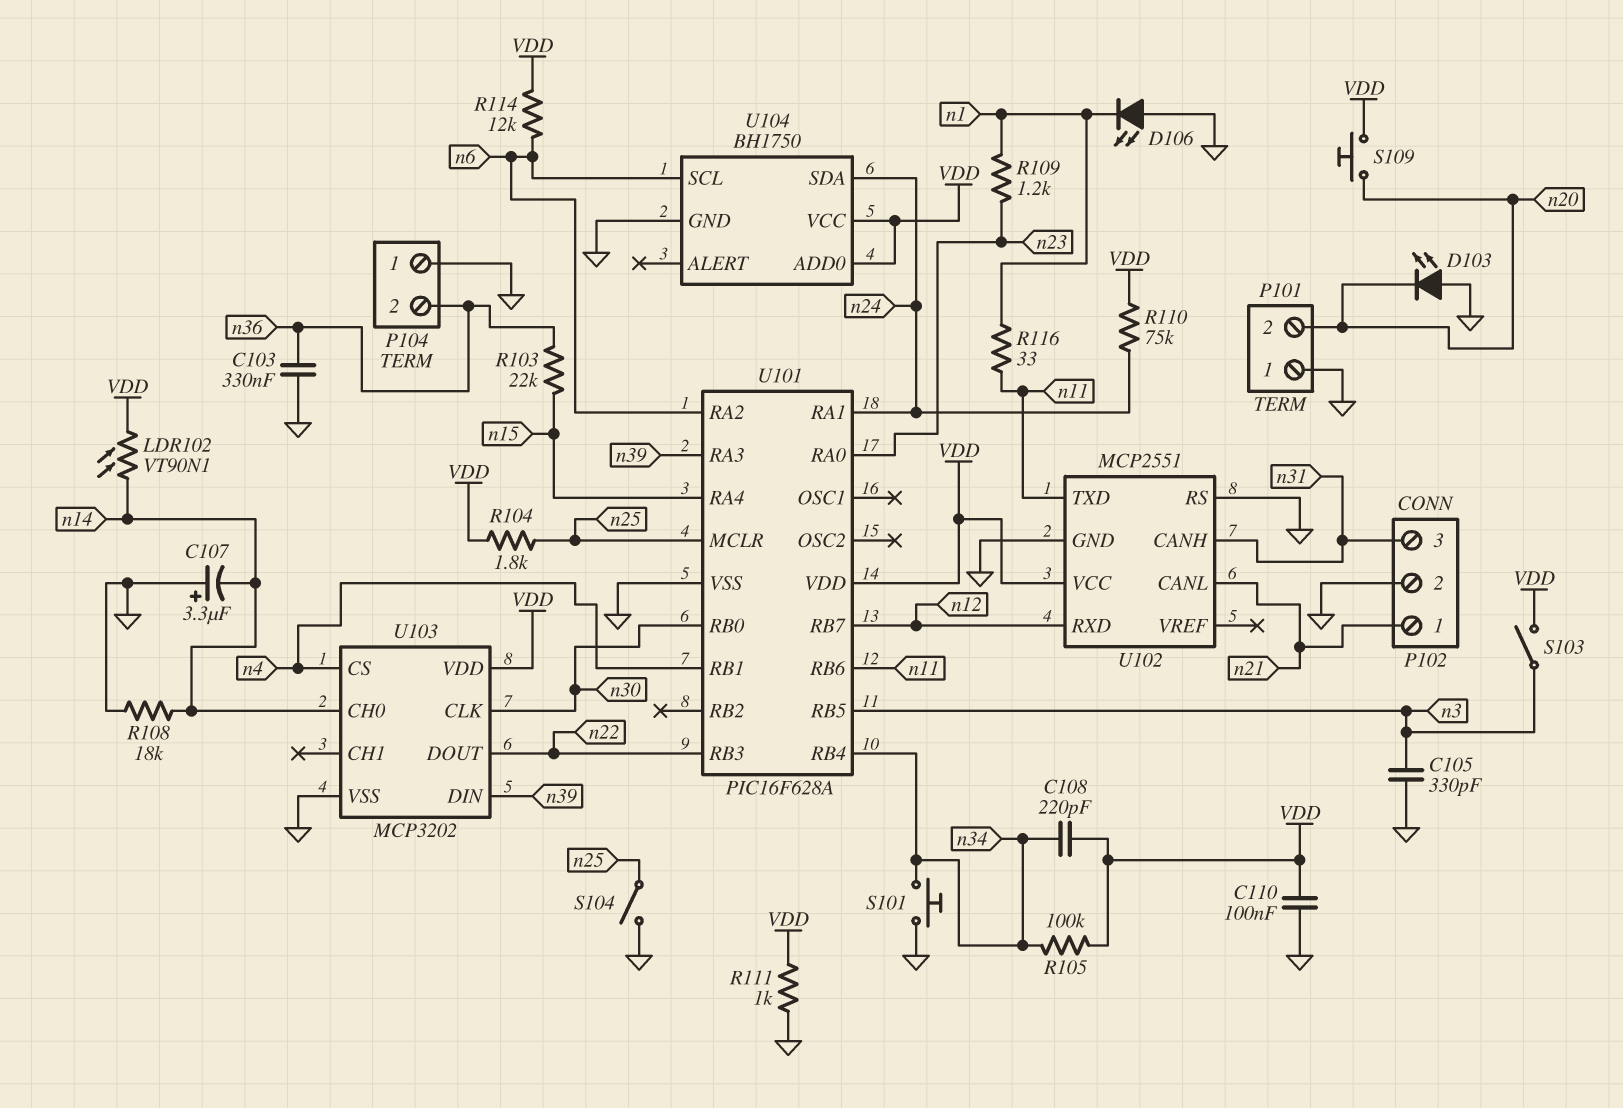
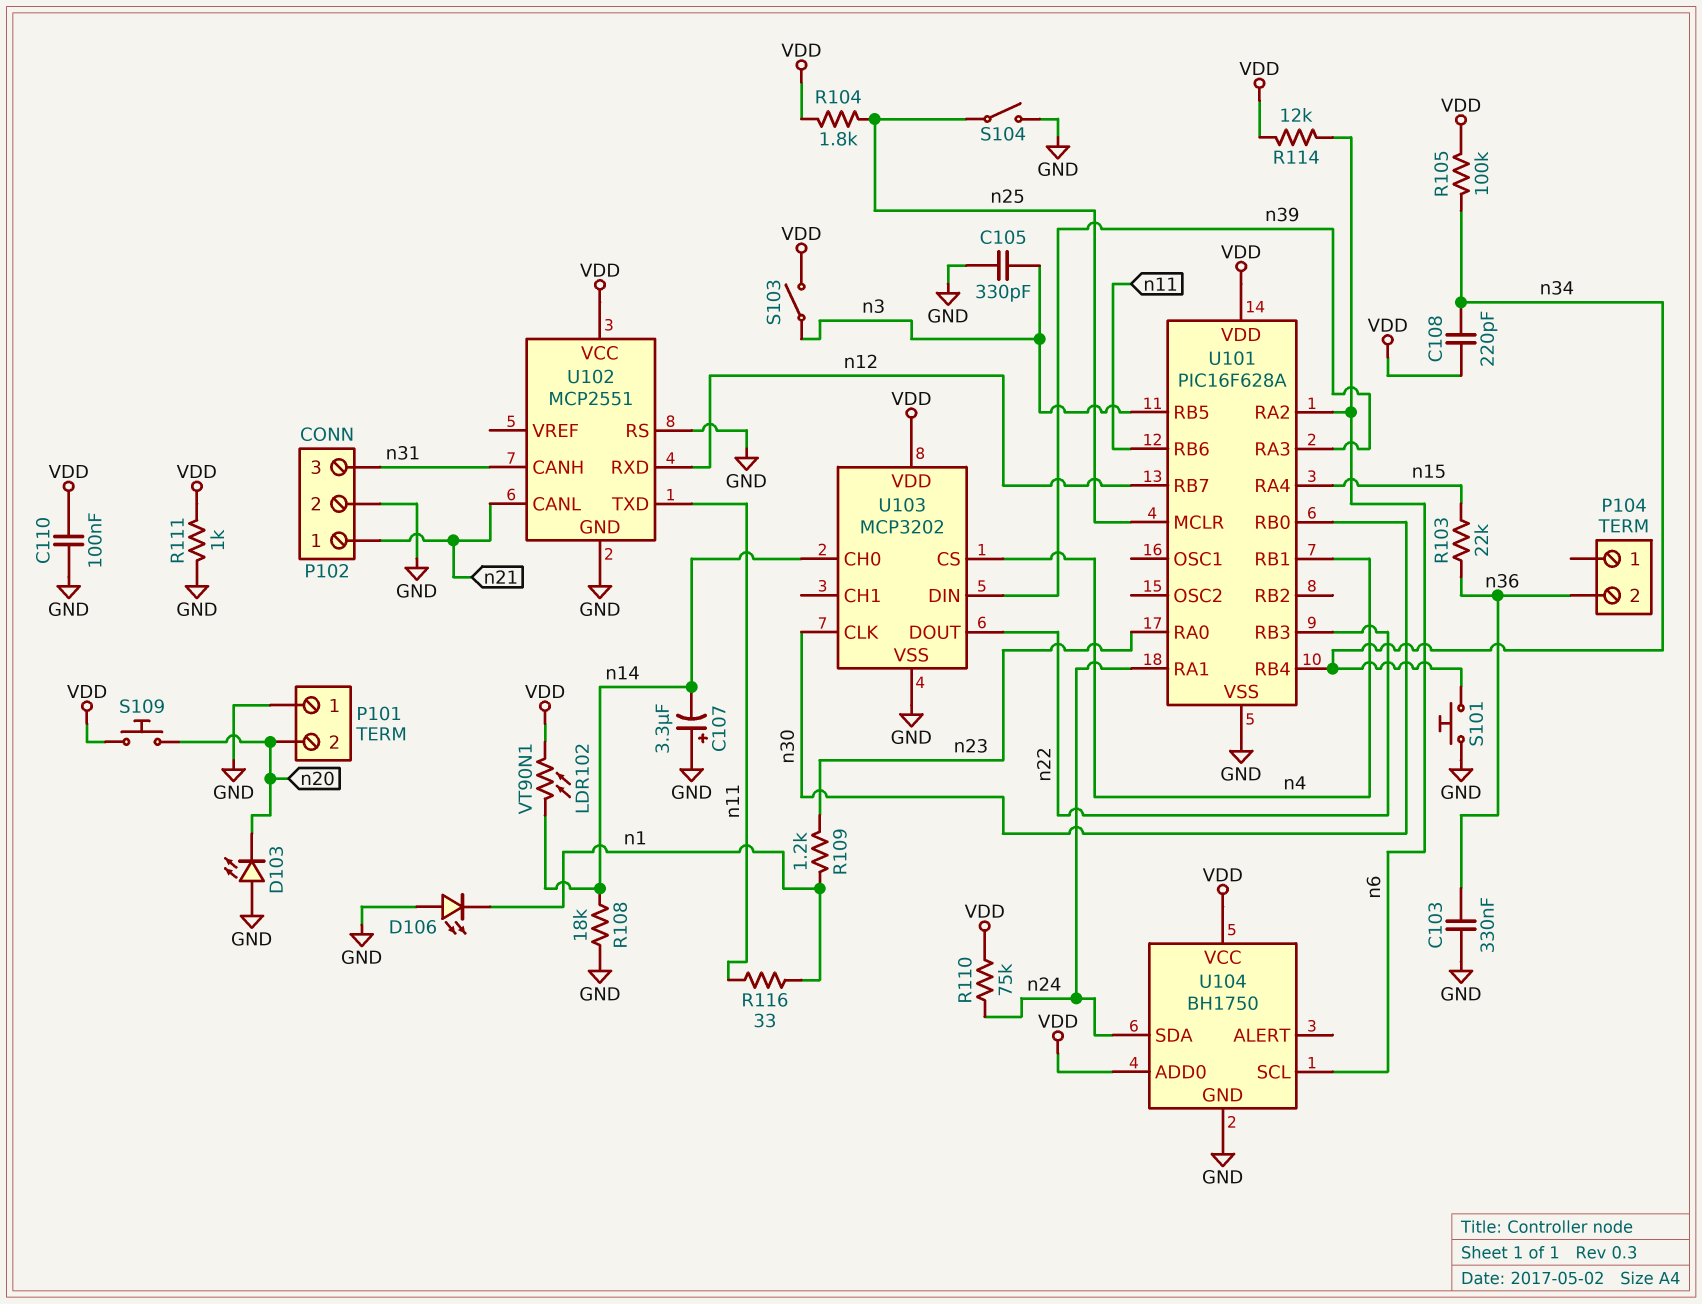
P104 pin 1: GND -> none

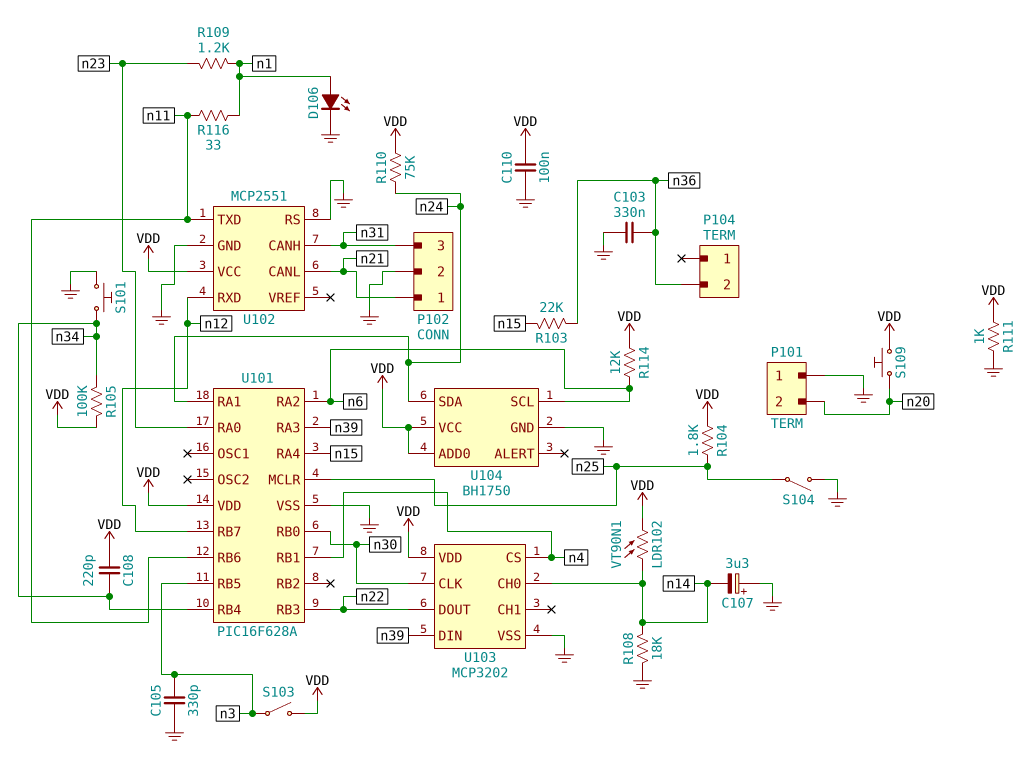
D103: LED (A GND, K n20) -> none
D106: LED (A GND, K n1) -> LED (A n1, K GND)

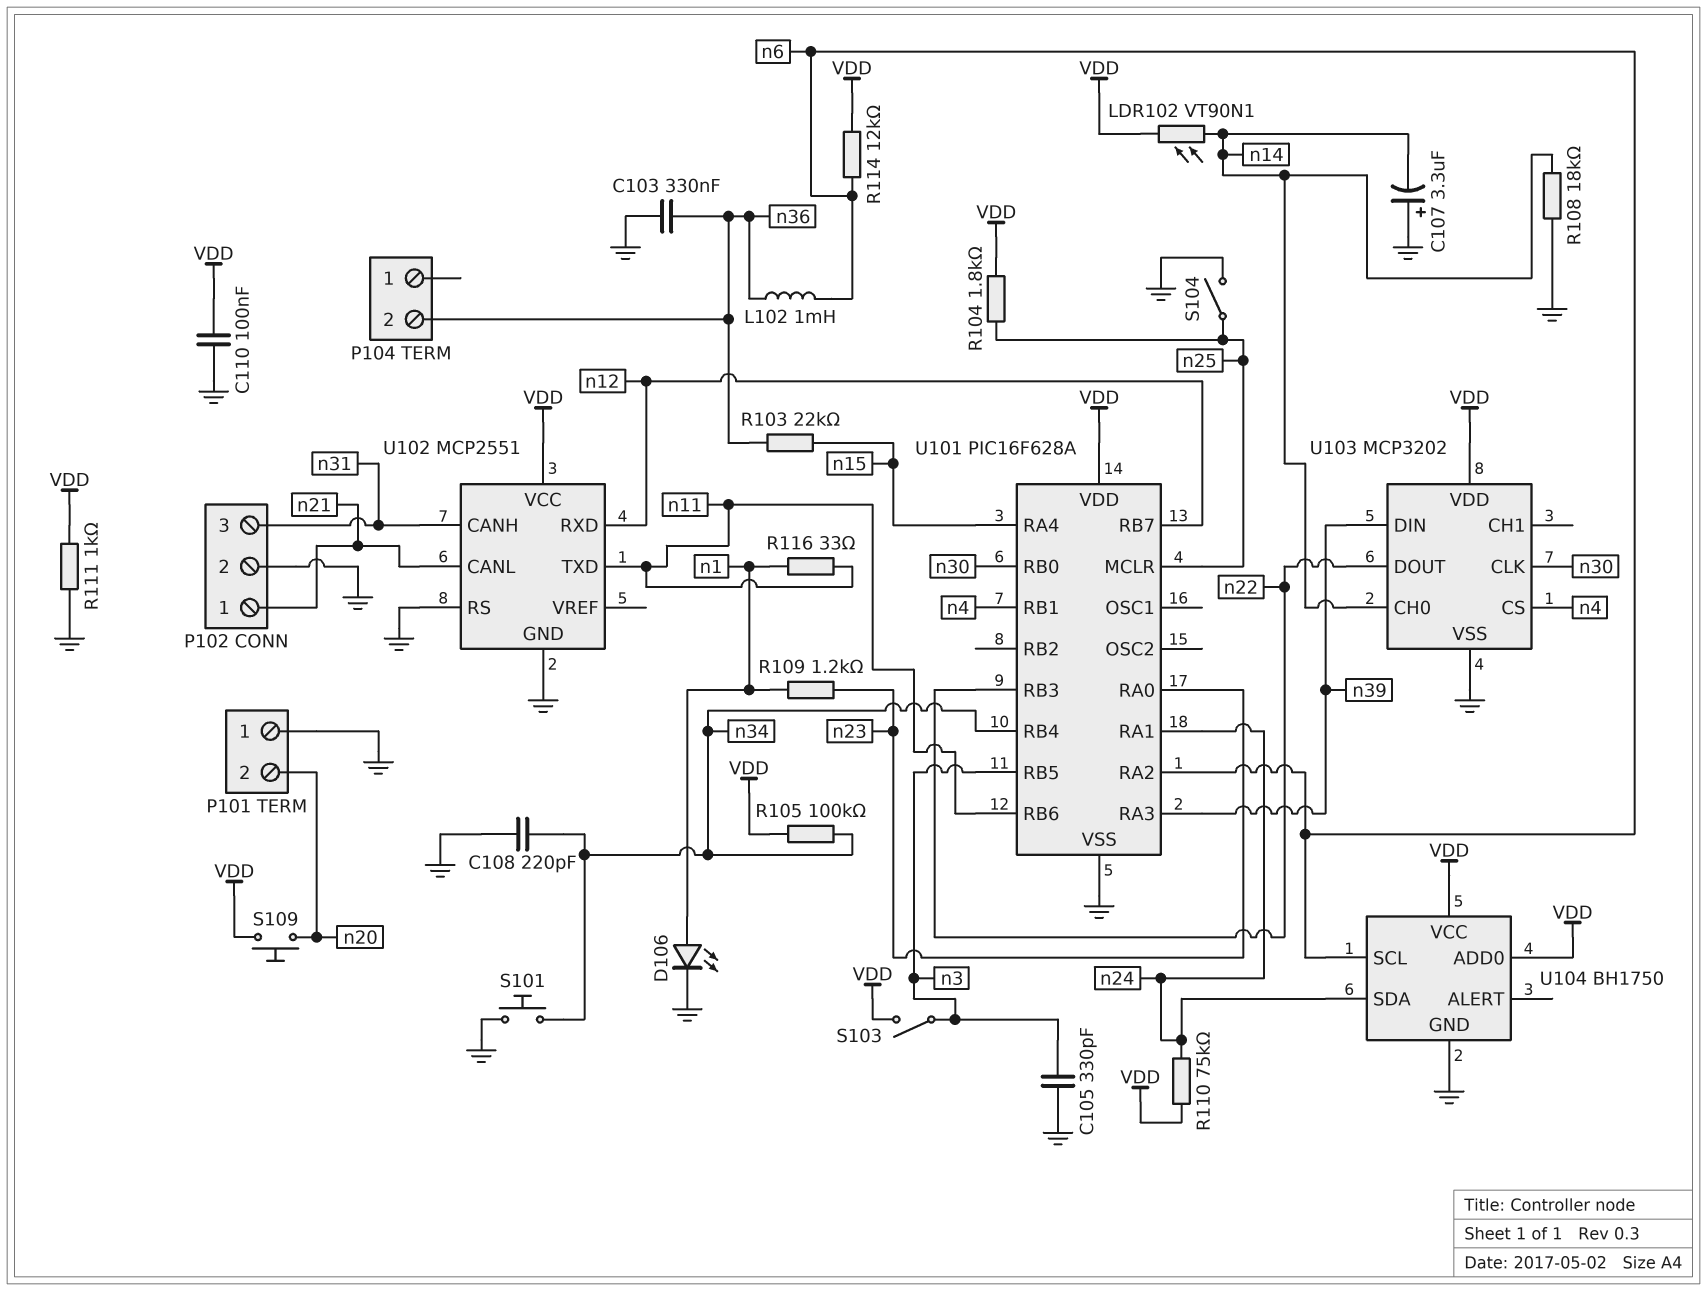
C108: 220pF (VDD, n34) -> 220pF (GND, n34)
L102: none -> 1mH (n6, n36)

